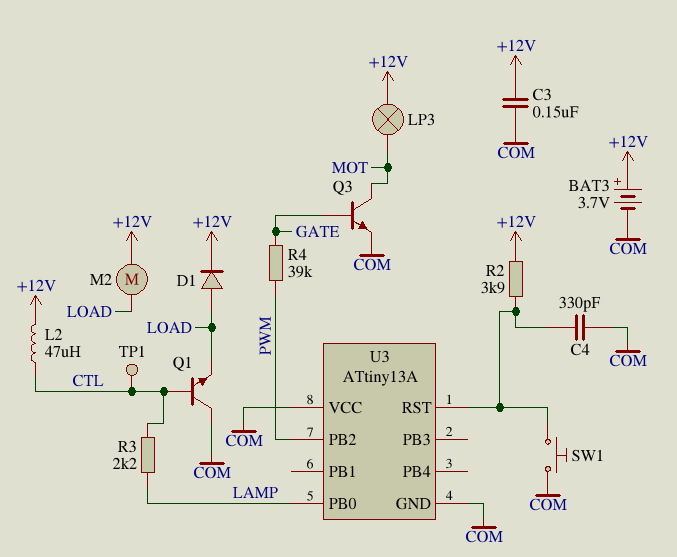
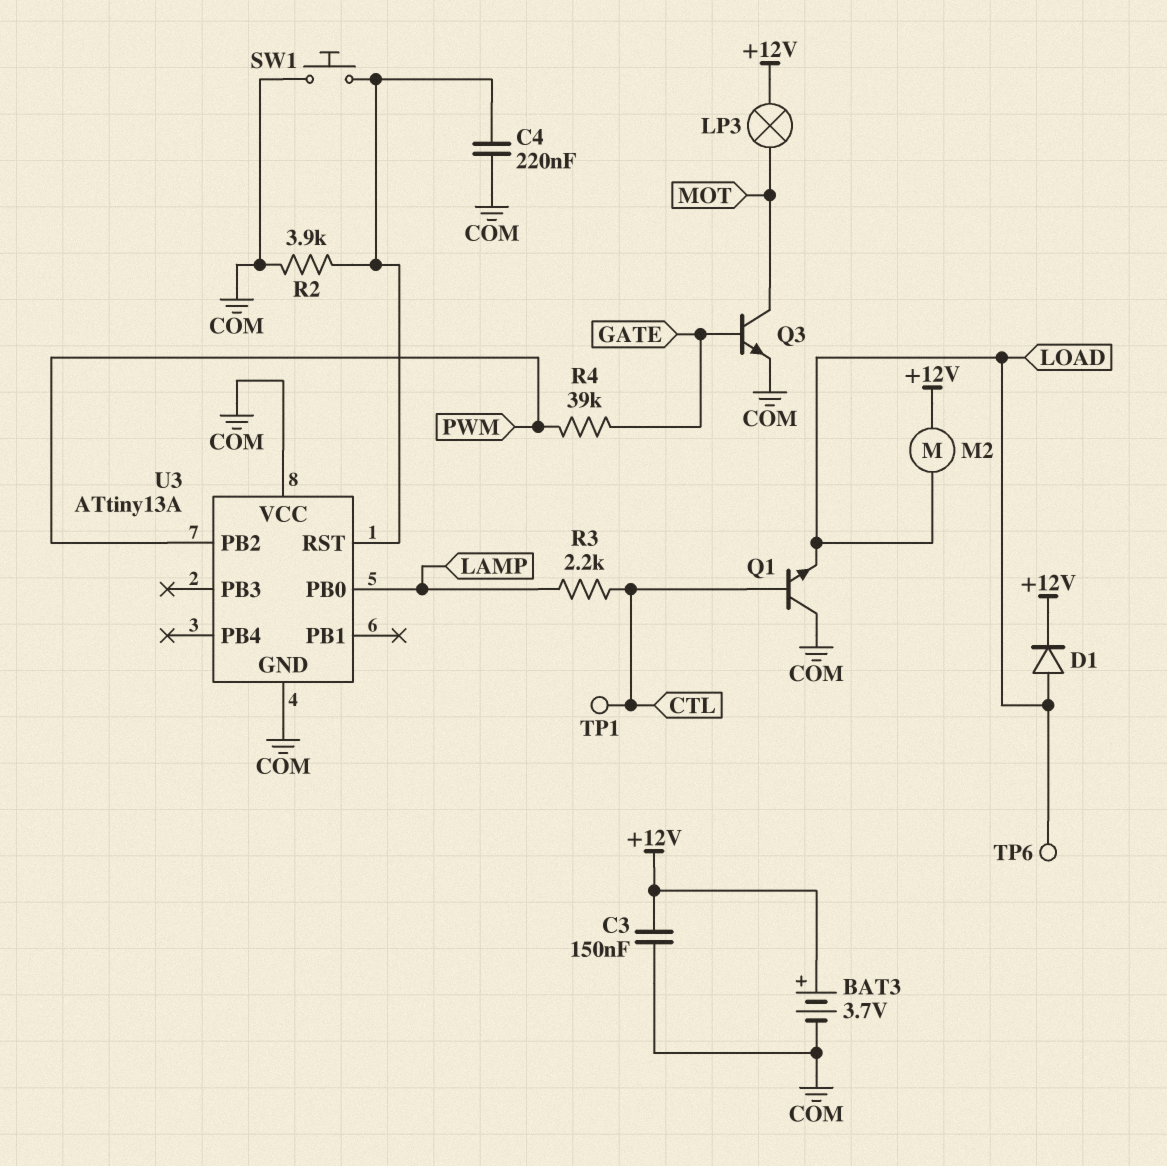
C4: 330pF (COM, U3/RST) -> 220nF (COM, U3/RST)
L2: 47uH (+12V, CTL) -> none
R2: 3.9k (+12V, U3/RST) -> 3.9k (COM, U3/RST)
TP6: none -> test point (LOAD)

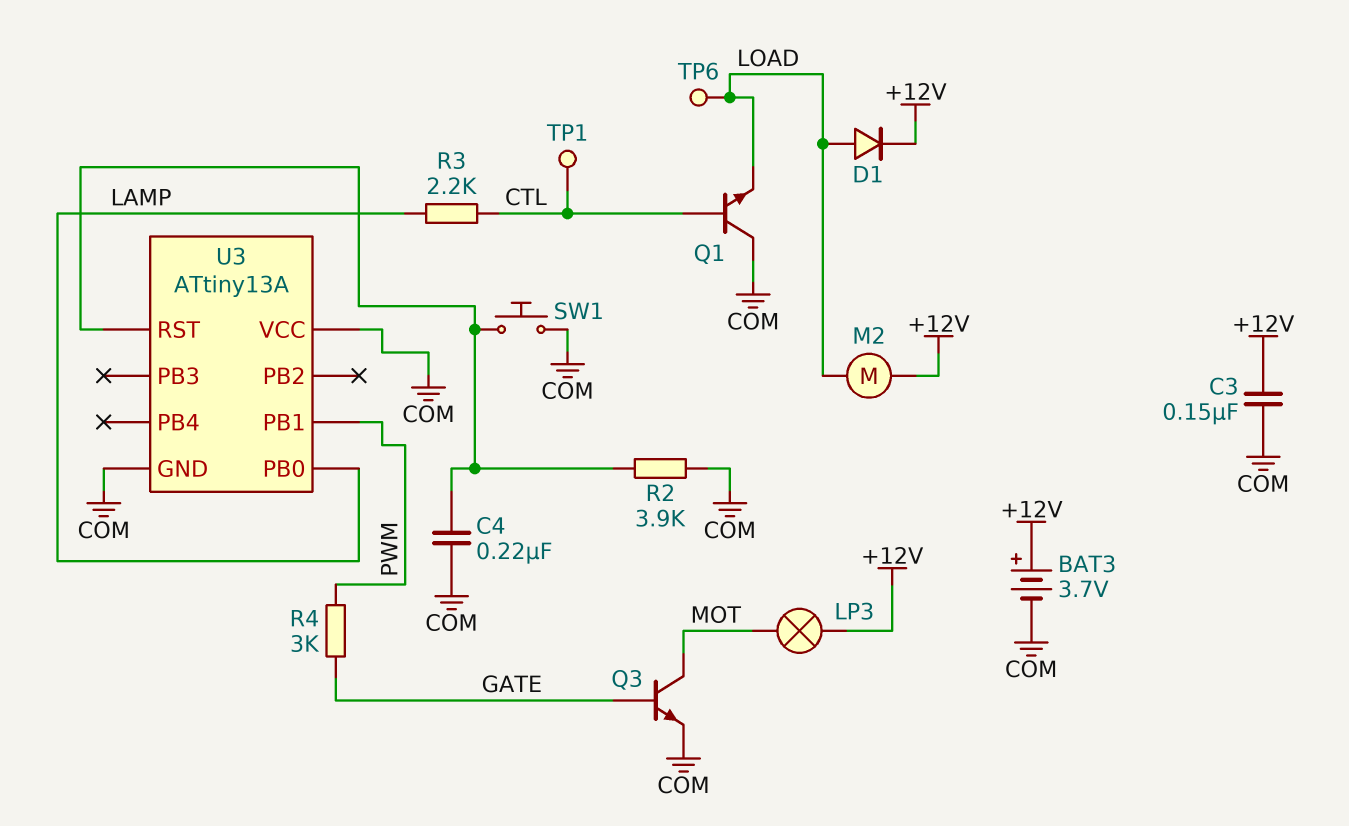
R4: 39k (GATE, PWM) -> 3k (GATE, PWM)
U3 pin PB1: none -> PWM
U3 pin PB2: PWM -> none

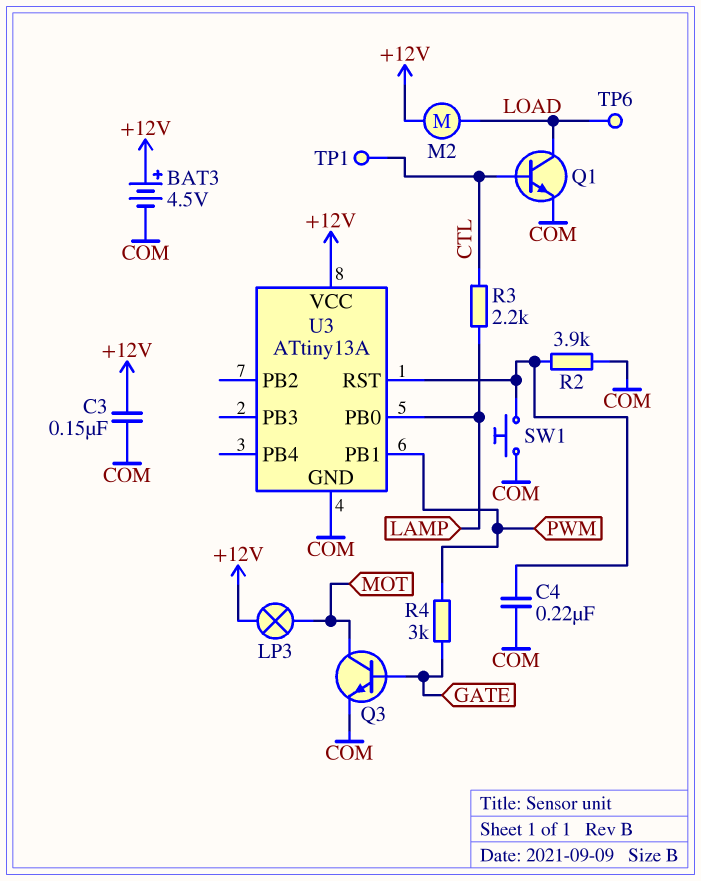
BAT3: 3.7V (plus +12V, minus COM) -> 4.5V (plus +12V, minus COM)
D1: diode (A LOAD, K +12V) -> none
Q1: NPN (B CTL, C COM, E LOAD) -> NPN (B CTL, C LOAD, E COM)
U3 pin VCC: COM -> +12V

